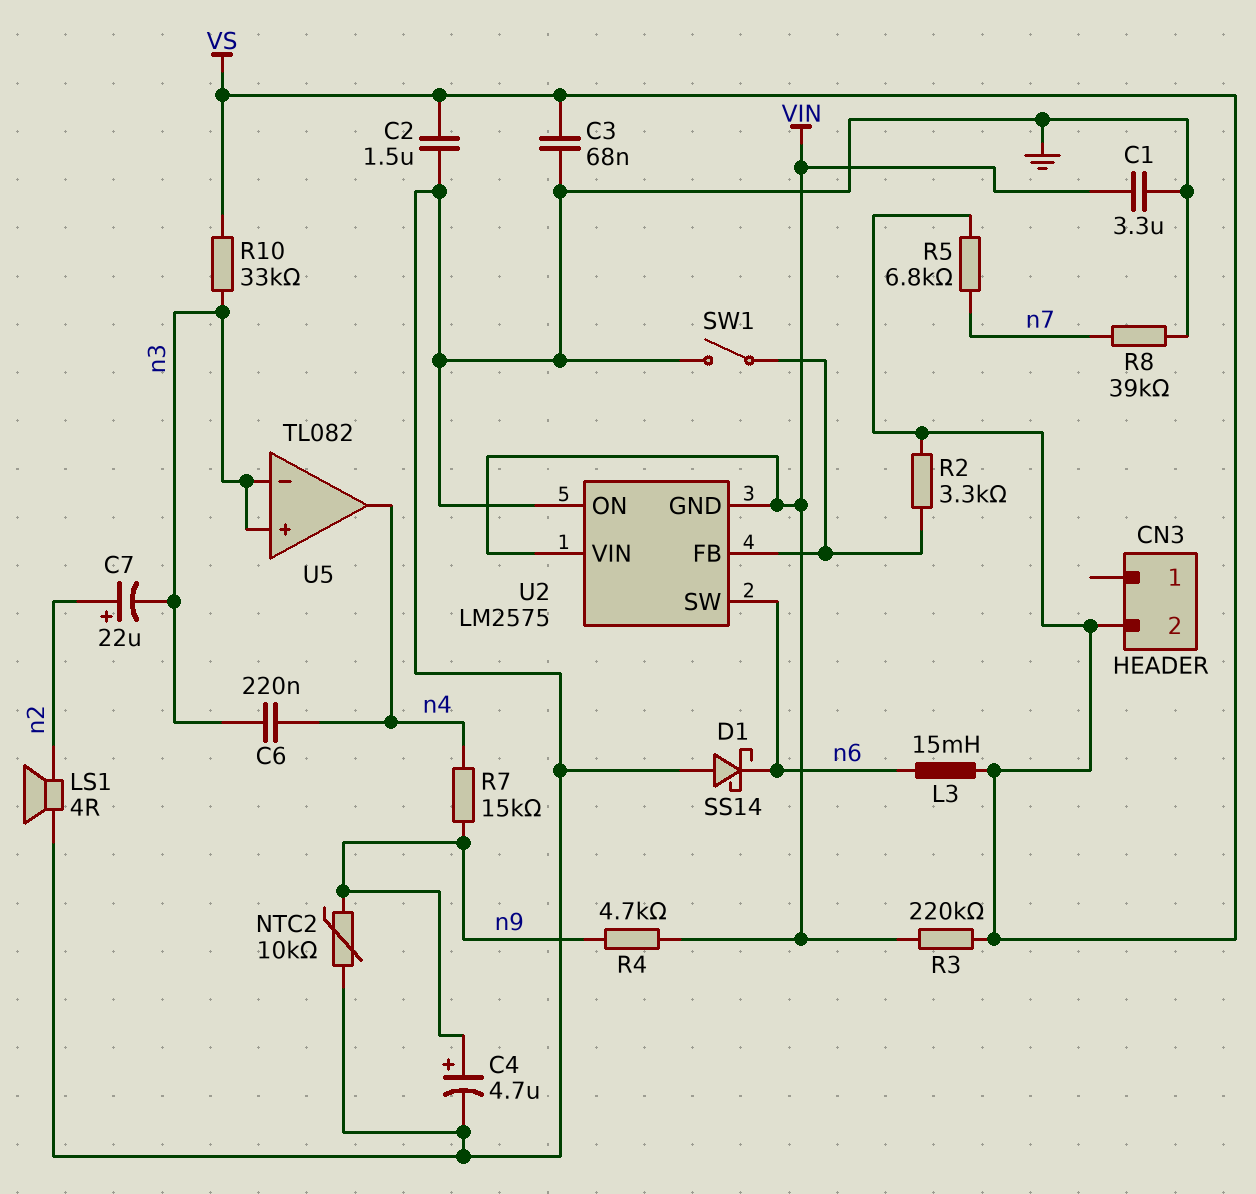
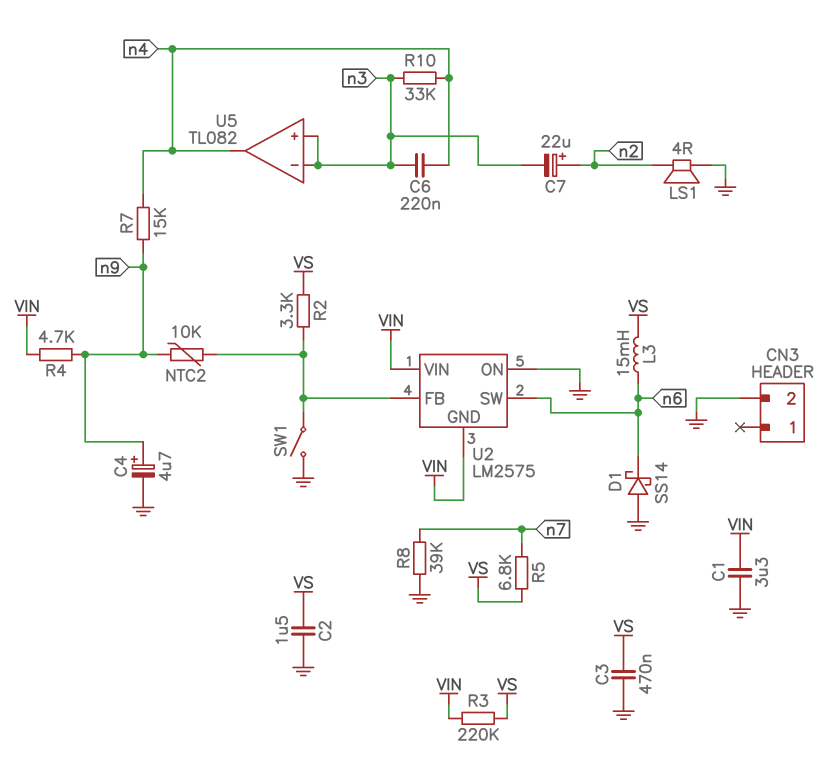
C3: 68nF (GND, VS) -> 470nF (GND, VS)
CN3 pin 2: VS -> GND
NTC2: 10k (GND, n9) -> 10k (U2/FB, n9)
R10: 33k (VS, n3) -> 33k (n3, n4)

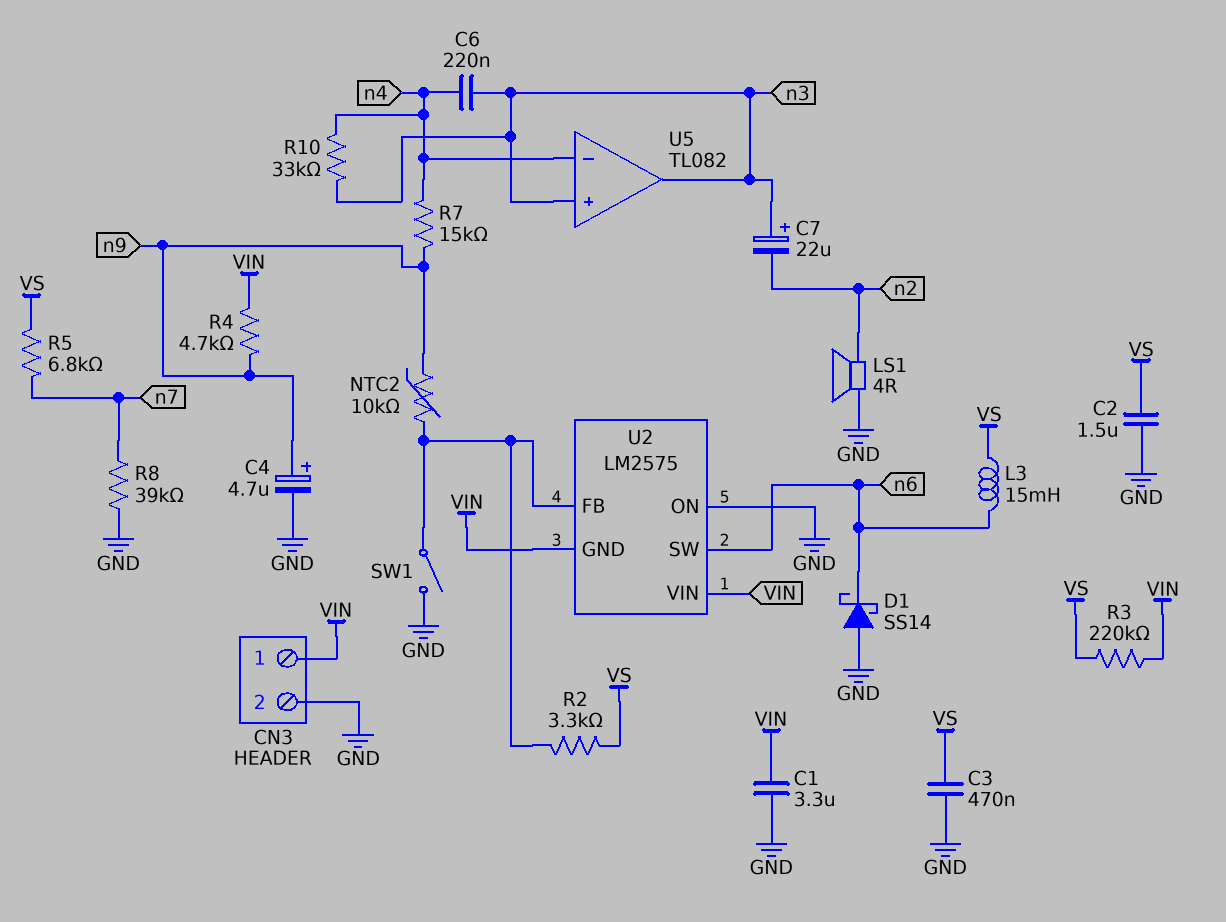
C7: 22uF (plus n2, minus n3) -> 22uF (plus n3, minus n2)
CN3 pin 1: none -> VIN
U5 pin in-: n3 -> n4
U5 pin out: n4 -> n3

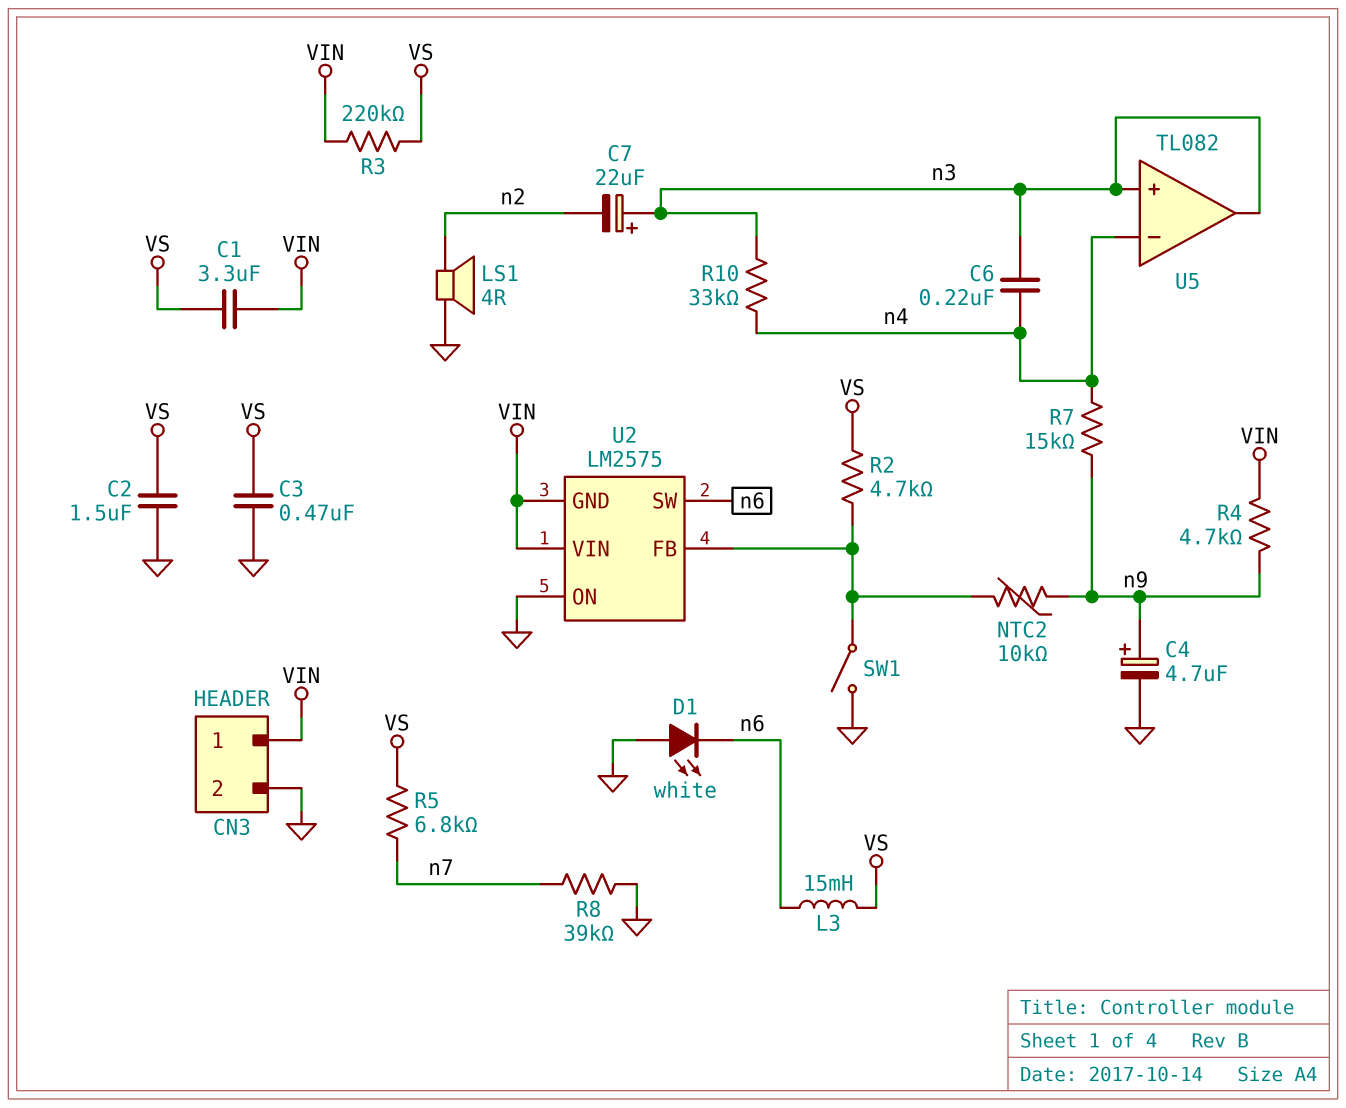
C1: 3.3uF (GND, VIN) -> 3.3uF (VIN, VS)
D1: schottky SS14 (A GND, K n6) -> LED white (A GND, K n6)
R2: 3.3k (U2/FB, VS) -> 4.7k (U2/FB, VS)

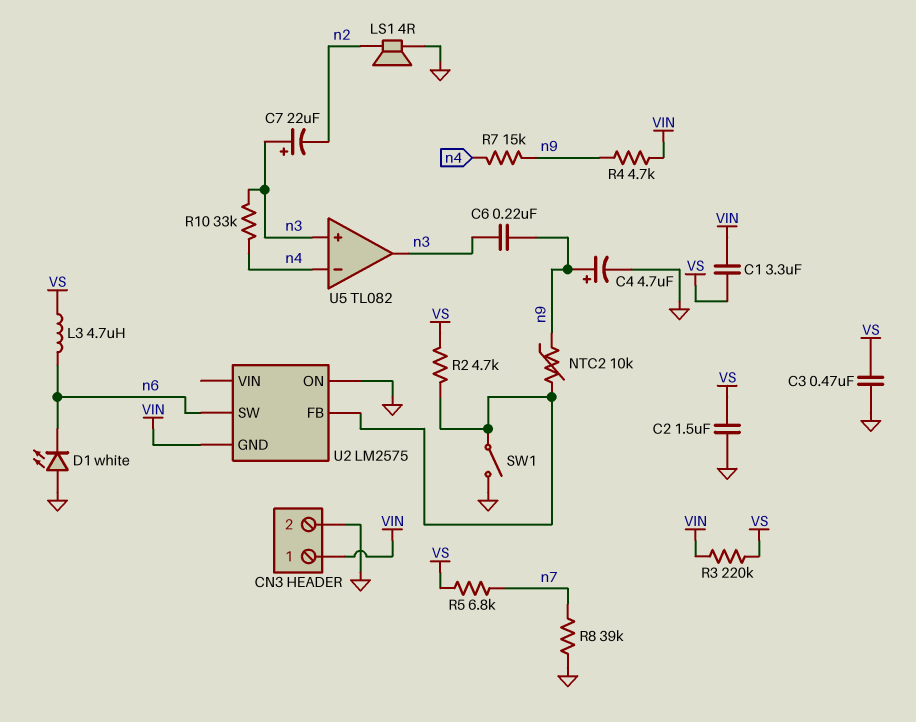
C6: 220nF (n3, n4) -> 220nF (n3, n9)
L3: 15mH (VS, n6) -> 4.7uH (VS, n6)
U2 pin VIN: VIN -> none

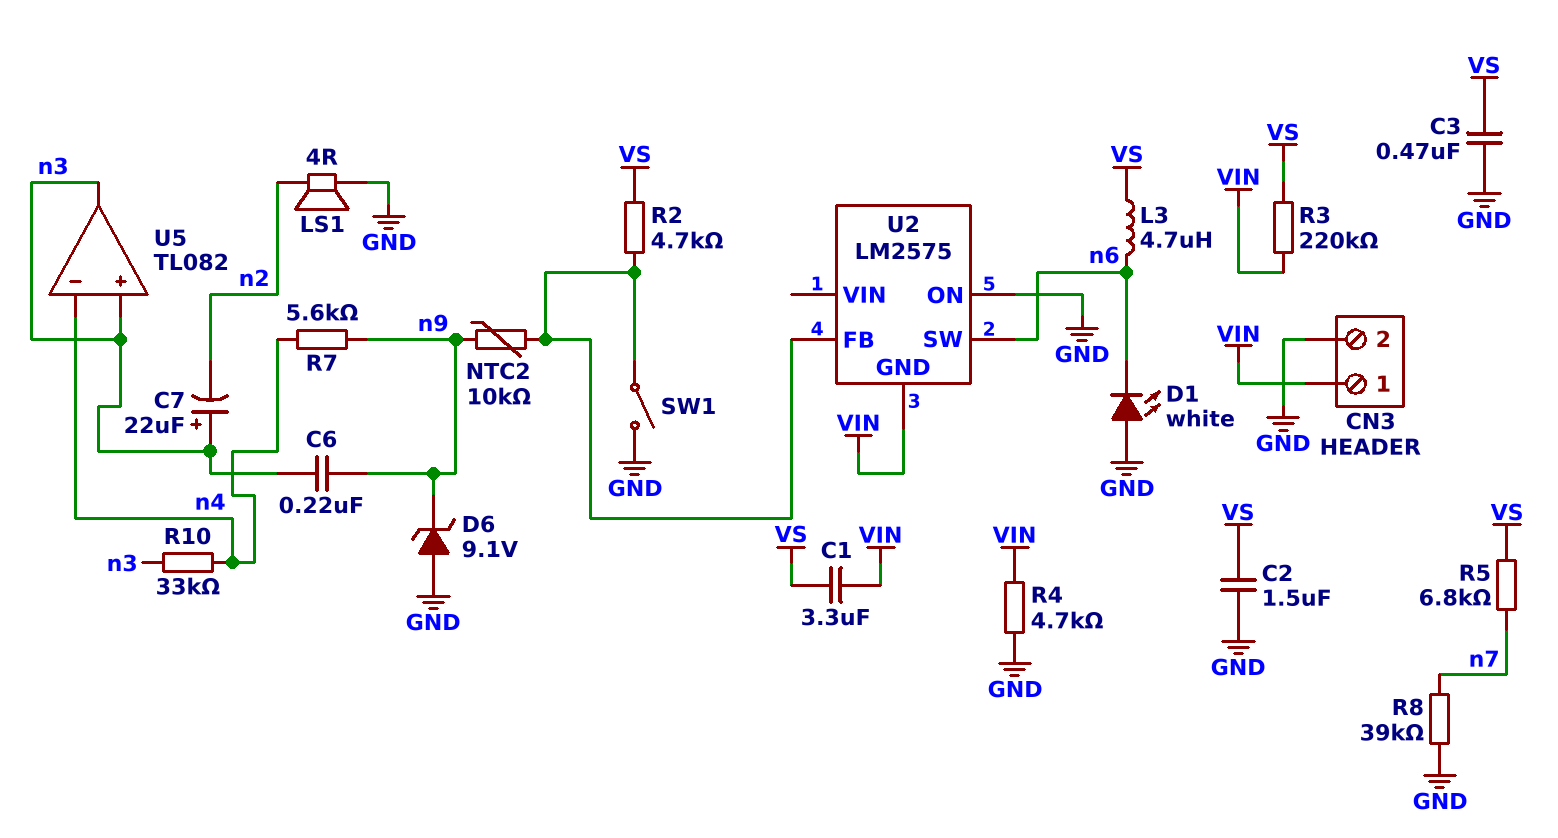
C4: 4.7uF (plus n9, minus GND) -> none
D6: none -> zener 9.1V (A GND, K n9)
R4: 4.7k (VIN, n9) -> 4.7k (GND, VIN)
R7: 15k (n4, n9) -> 5.6k (n4, n9)

